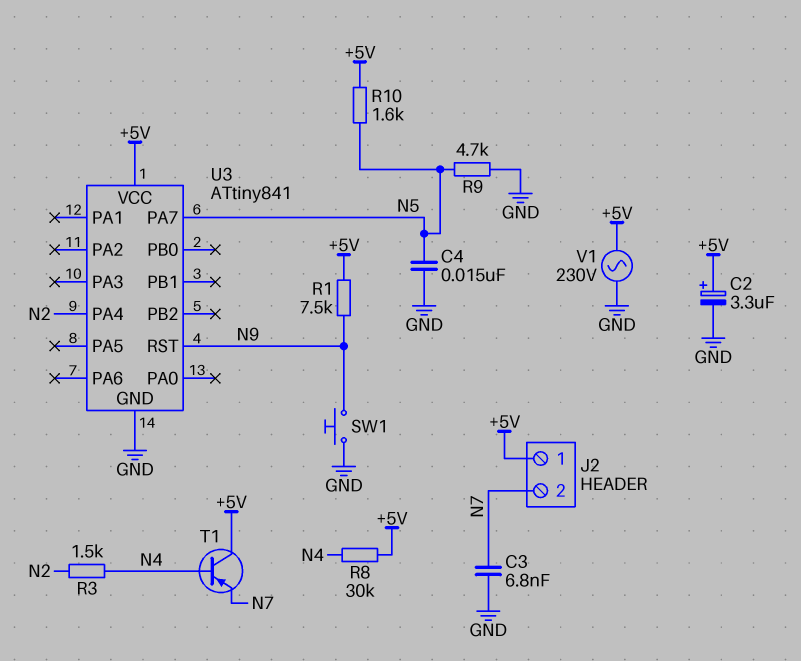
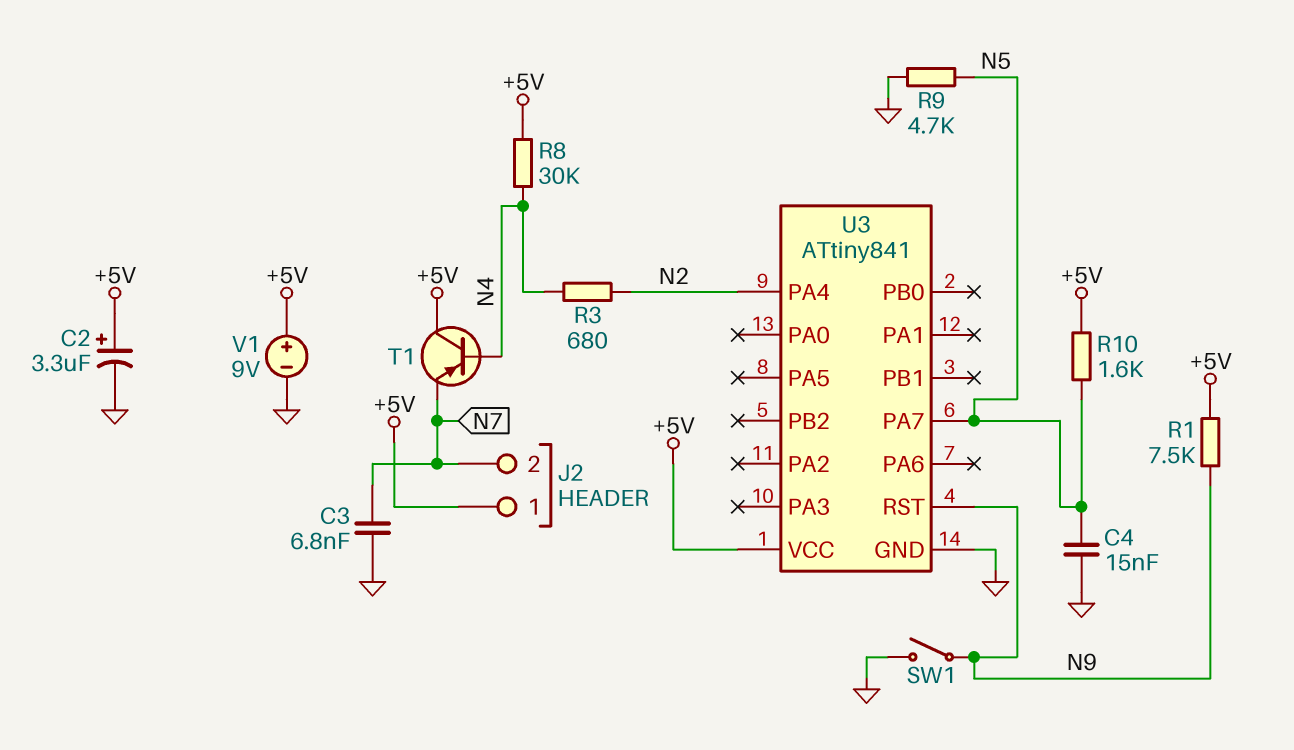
R3: 1.5k (N2, N4) -> 680 (N2, N4)
SW1: button (GND, N9) -> switch (GND, N9)
V1: AC 230V (+5V, GND) -> 9V (plus +5V, minus GND)

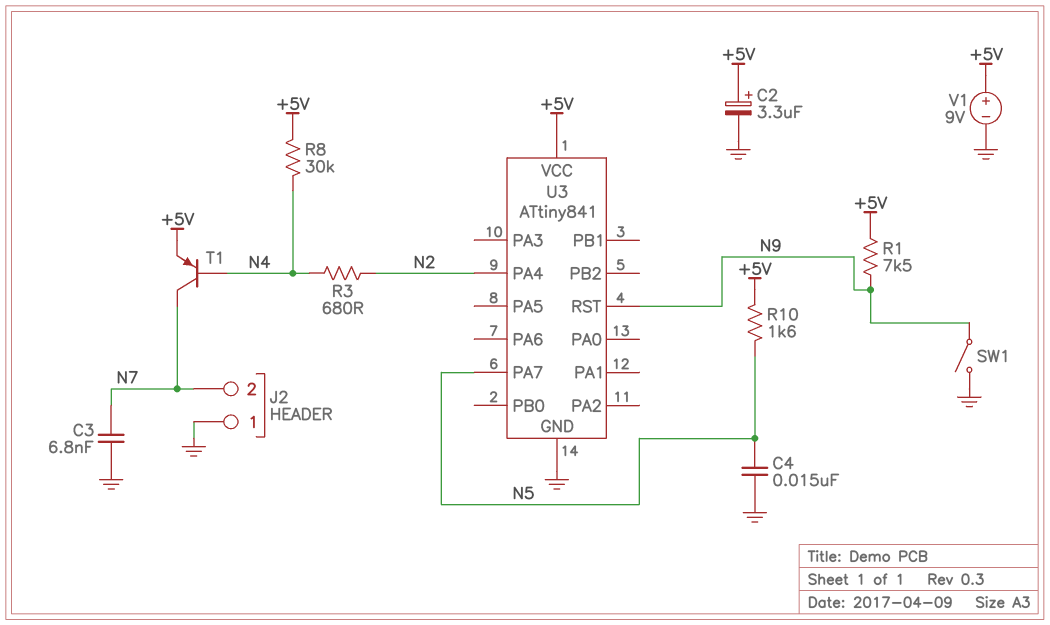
J2 pin 1: +5V -> GND
R9: 4.7k (GND, N5) -> none
T1: PNP (B N4, C +5V, E N7) -> PNP (B N4, C N7, E +5V)

